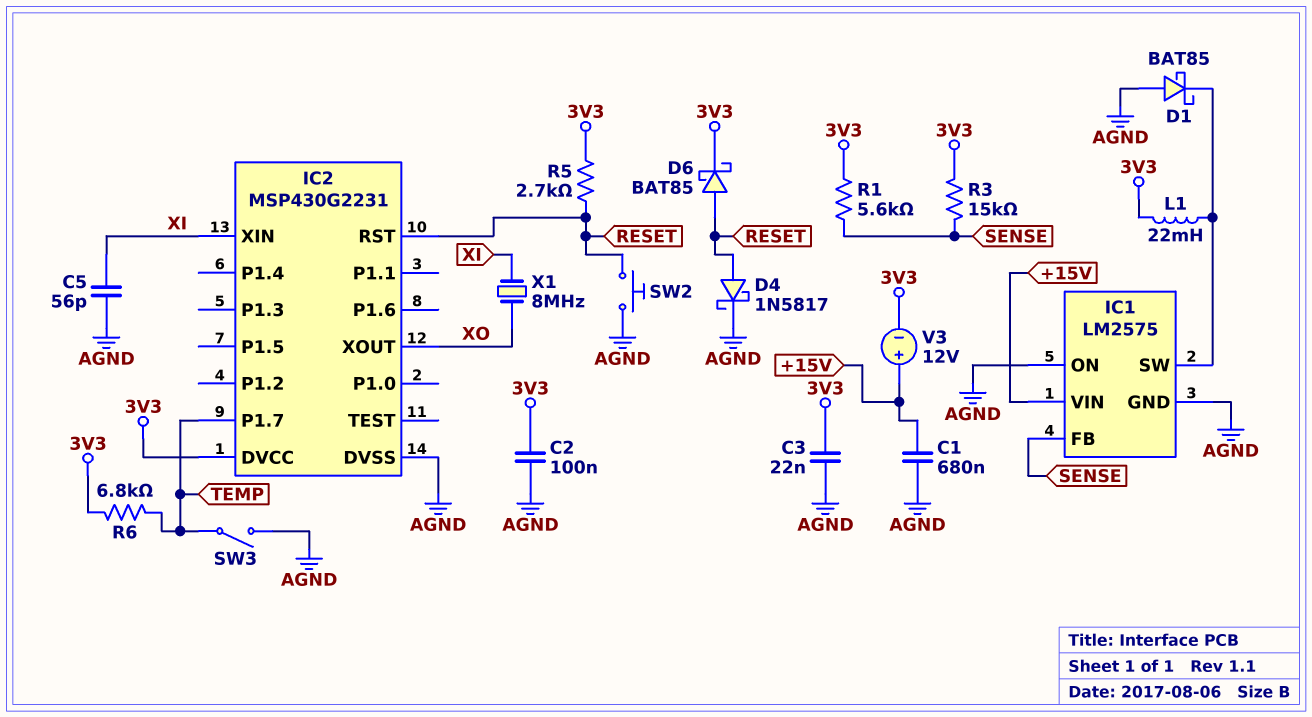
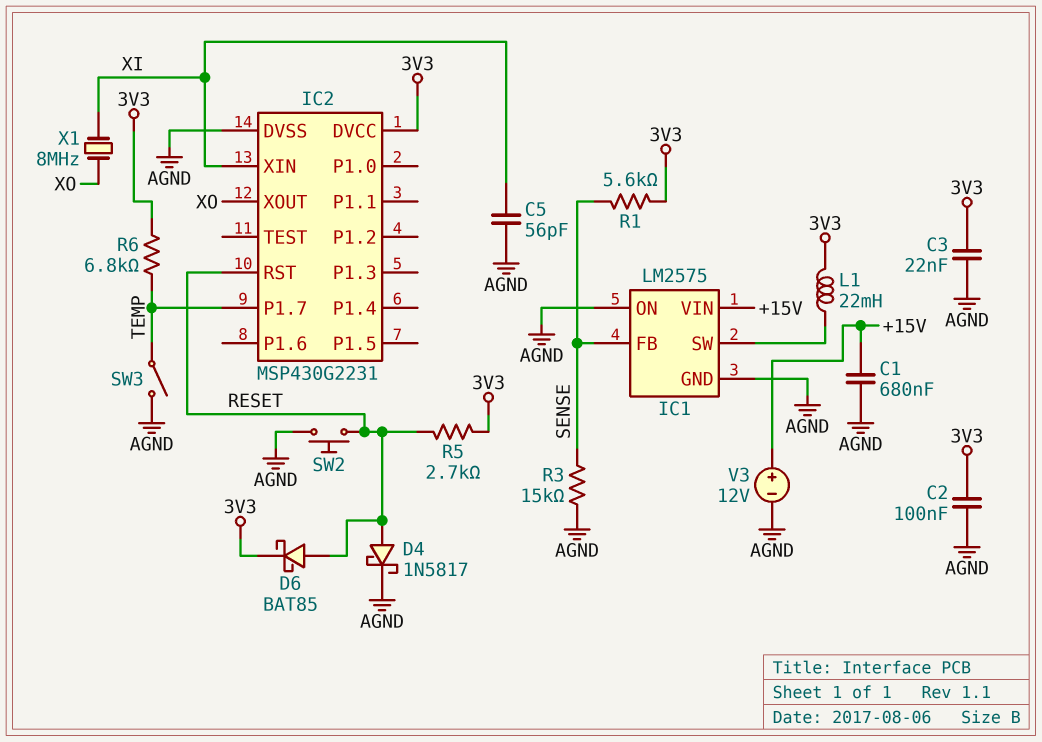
D1: schottky BAT85 (A AGND, K IC1/SW) -> none
R3: 15k (3V3, SENSE) -> 15k (AGND, SENSE)
V3: 12V (plus +15V, minus 3V3) -> 12V (plus +15V, minus AGND)

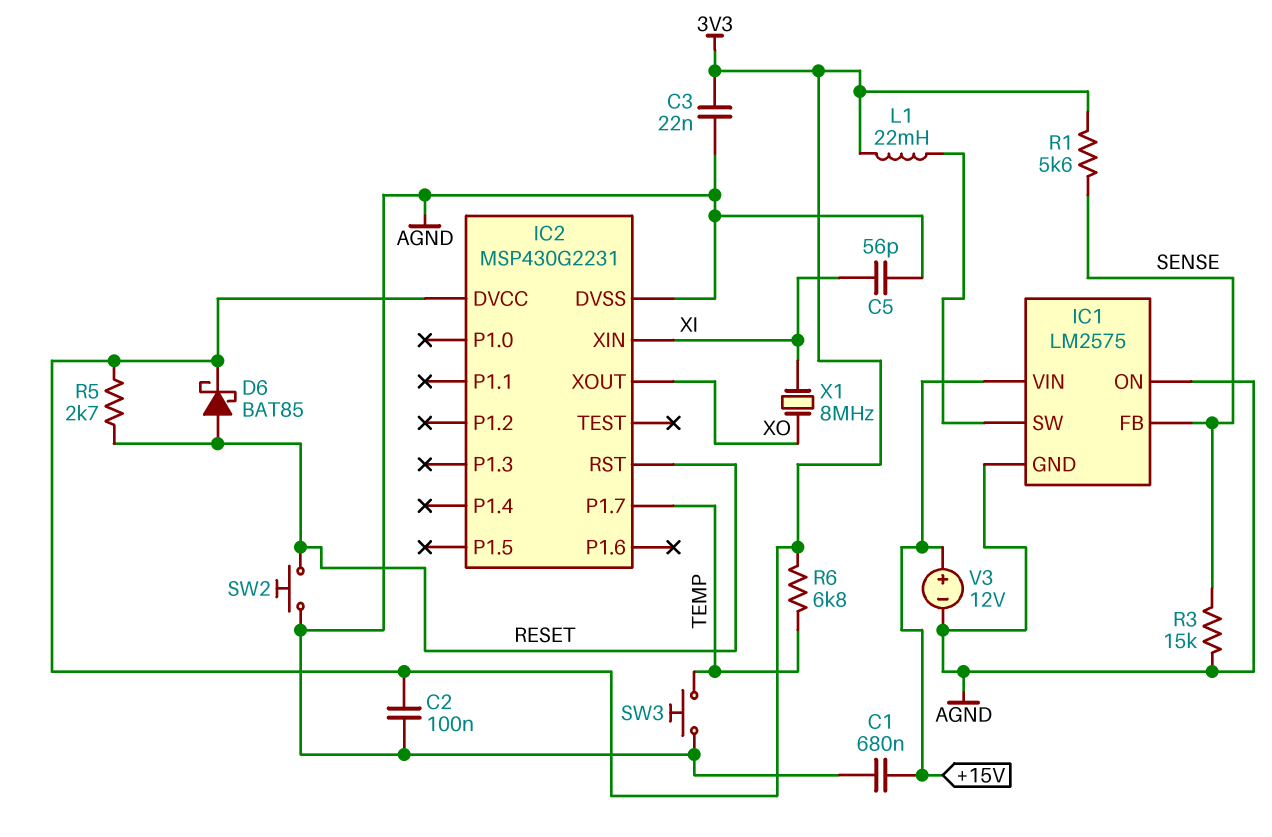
D4: schottky 1N5817 (A RESET, K AGND) -> none
SW3: switch (AGND, TEMP) -> button (AGND, TEMP)

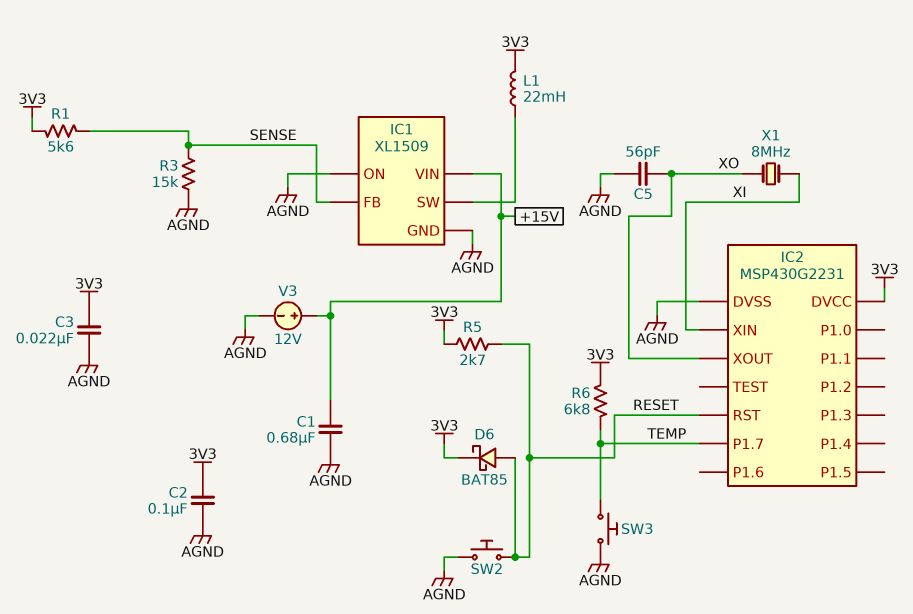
C5: 56pF (AGND, XI) -> 56pF (AGND, XO)
IC1: LM2575 -> XL1509

